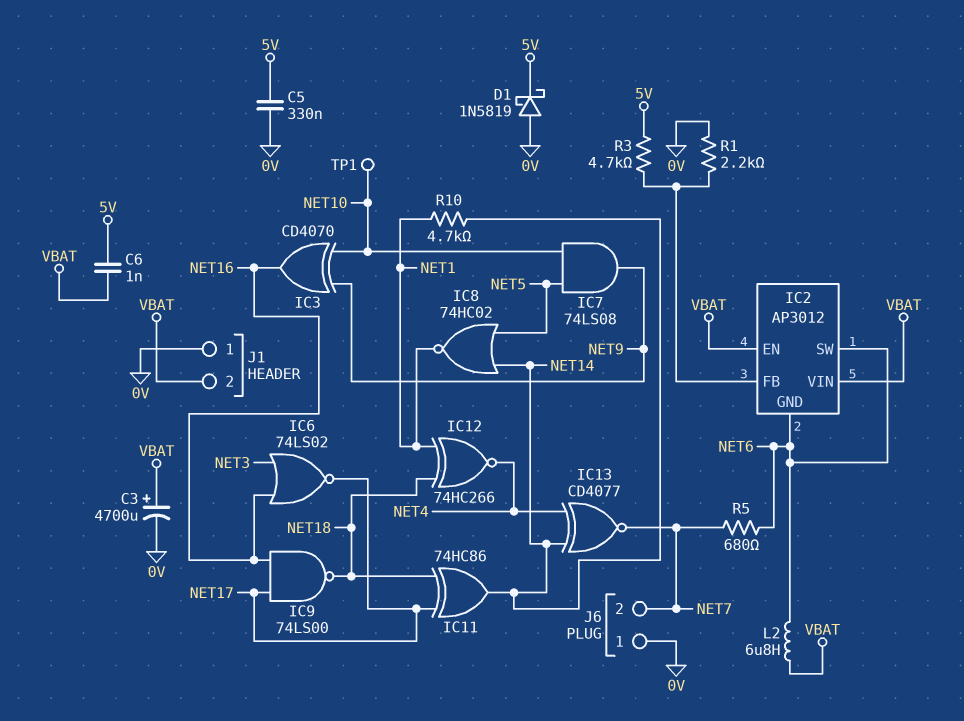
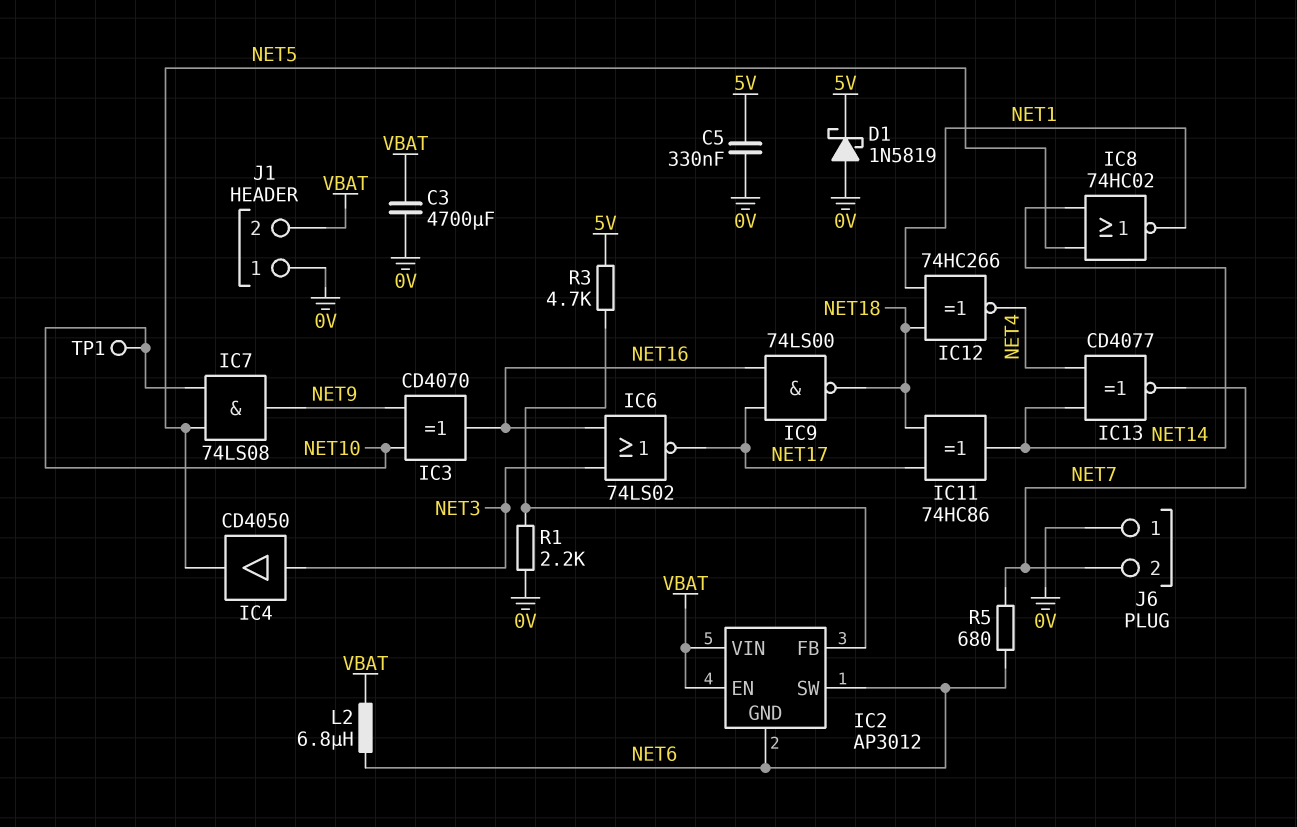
C3: 4700uF (plus VBAT, minus 0V) -> 4700uF (0V, VBAT)
C6: 1nF (5V, VBAT) -> none
IC4: none -> buffer CD4050 (in NET3, out NET5)
R10: 4.7k (NET1, NET14) -> none

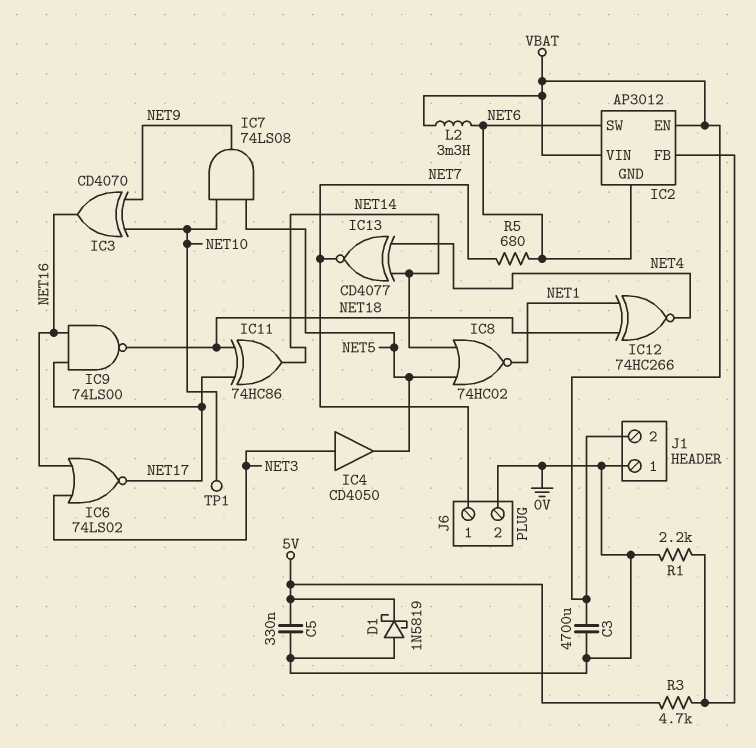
J6 pin 1: 0V -> NET7
J6 pin 2: NET7 -> 0V
L2: 6.8uH (NET6, VBAT) -> 3.3mH (NET6, VBAT)

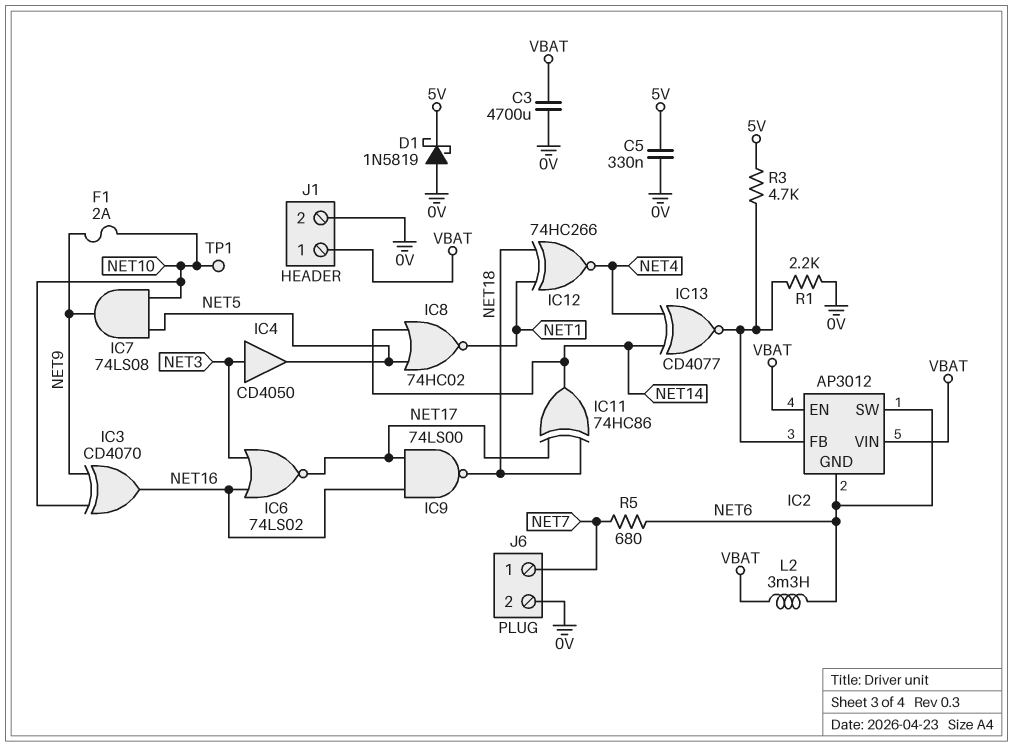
F1: none -> 2A (NET9, NET10)
IC13: XNOR CD4077 (in NET4, in NET14, out NET7) -> XNOR CD4077 (in NET4, in NET14, out IC2/FB)
J1 pin 1: 0V -> VBAT
J1 pin 2: VBAT -> 0V

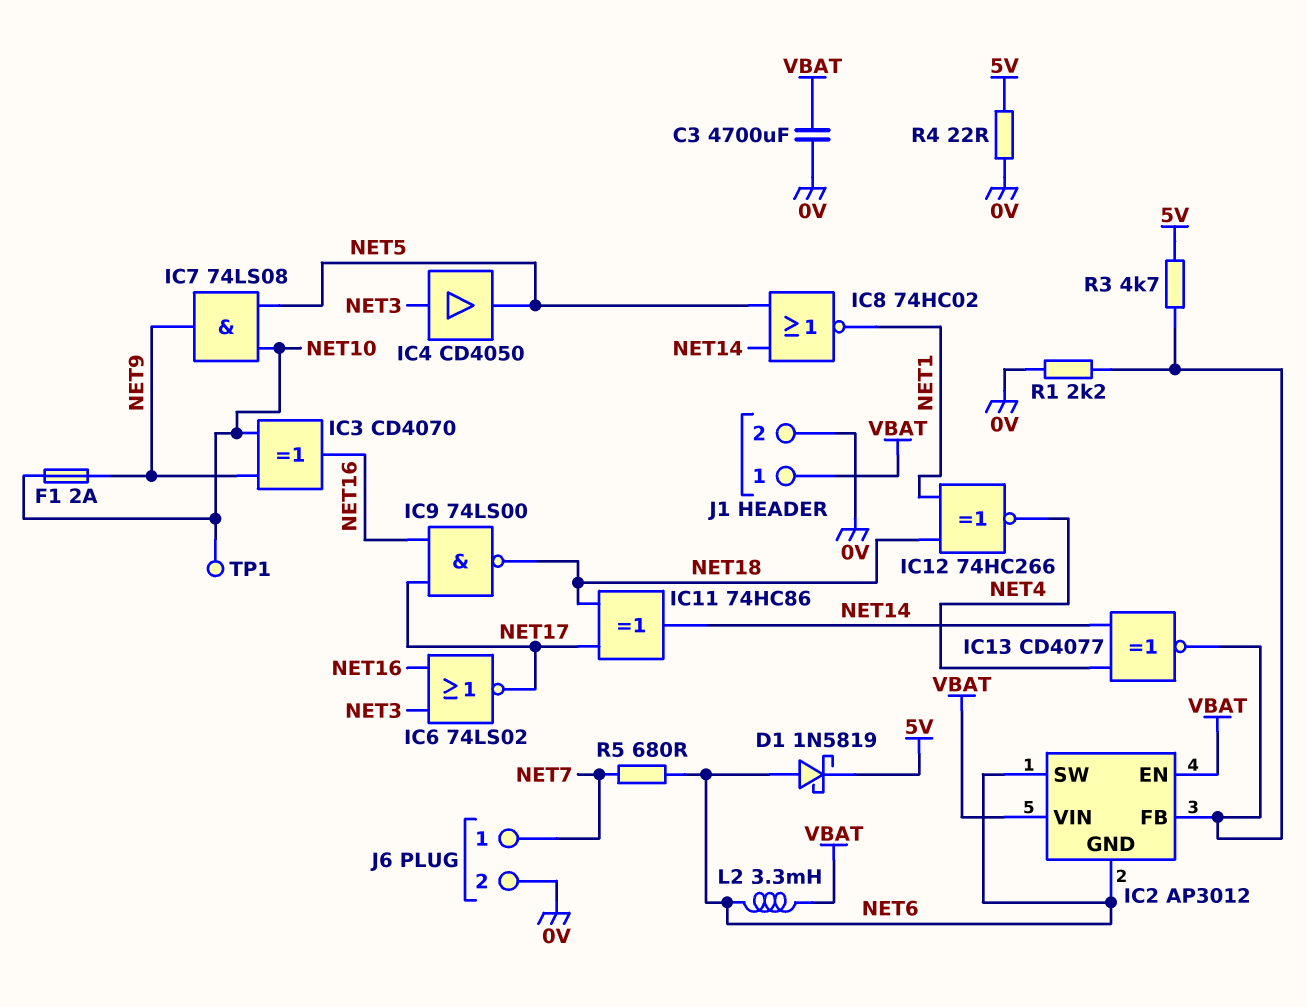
C5: 330nF (0V, 5V) -> none
D1: schottky 1N5819 (A 0V, K 5V) -> schottky 1N5819 (A NET6, K 5V)
R4: none -> 22 (0V, 5V)

